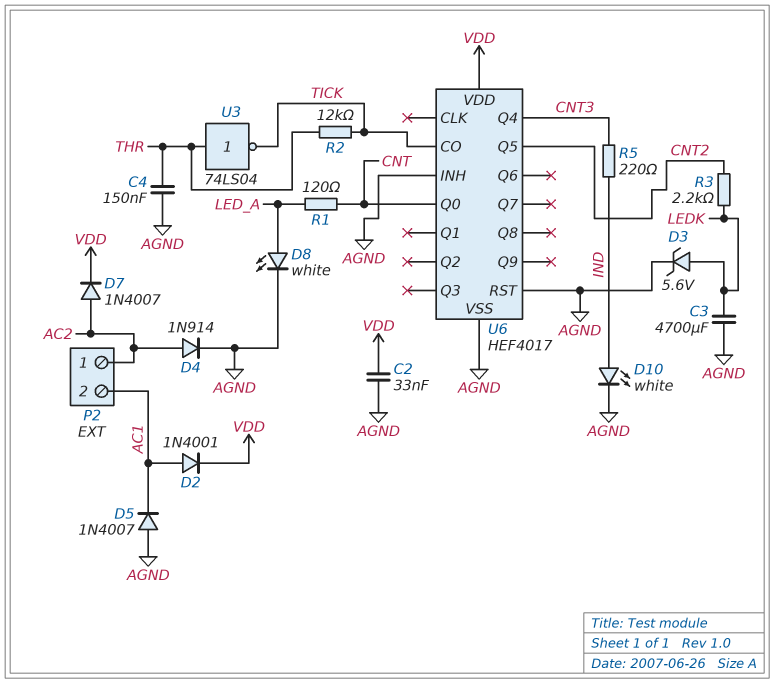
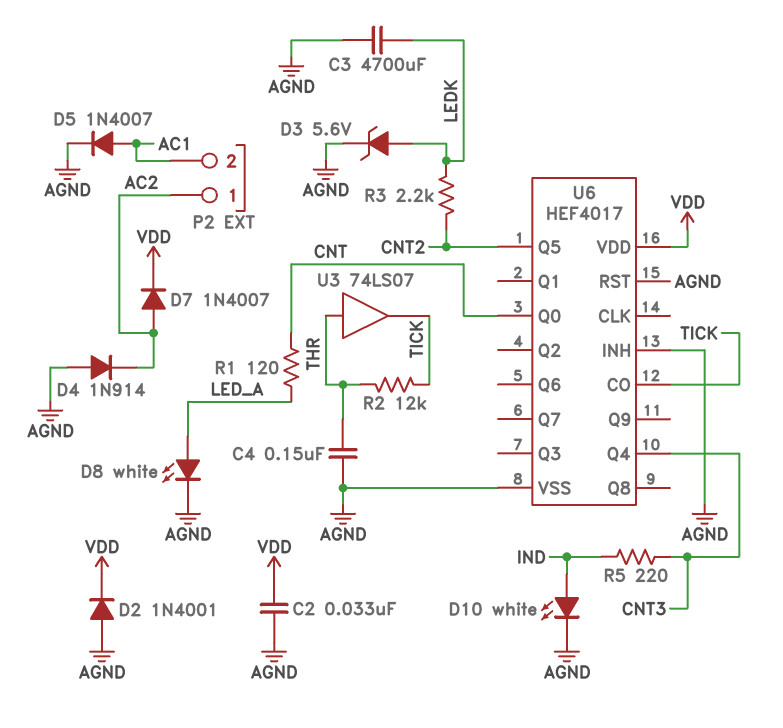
D2: diode 1N4001 (A AC1, K VDD) -> diode 1N4001 (A AGND, K VDD)
D4: diode 1N914 (A AC2, K AGND) -> diode 1N914 (A AGND, K AC2)
D5: diode 1N4007 (A AGND, K AC1) -> diode 1N4007 (A AC1, K AGND)
U3: NOT 74LS04 (in THR, out TICK) -> buffer 74LS07 (in THR, out TICK)

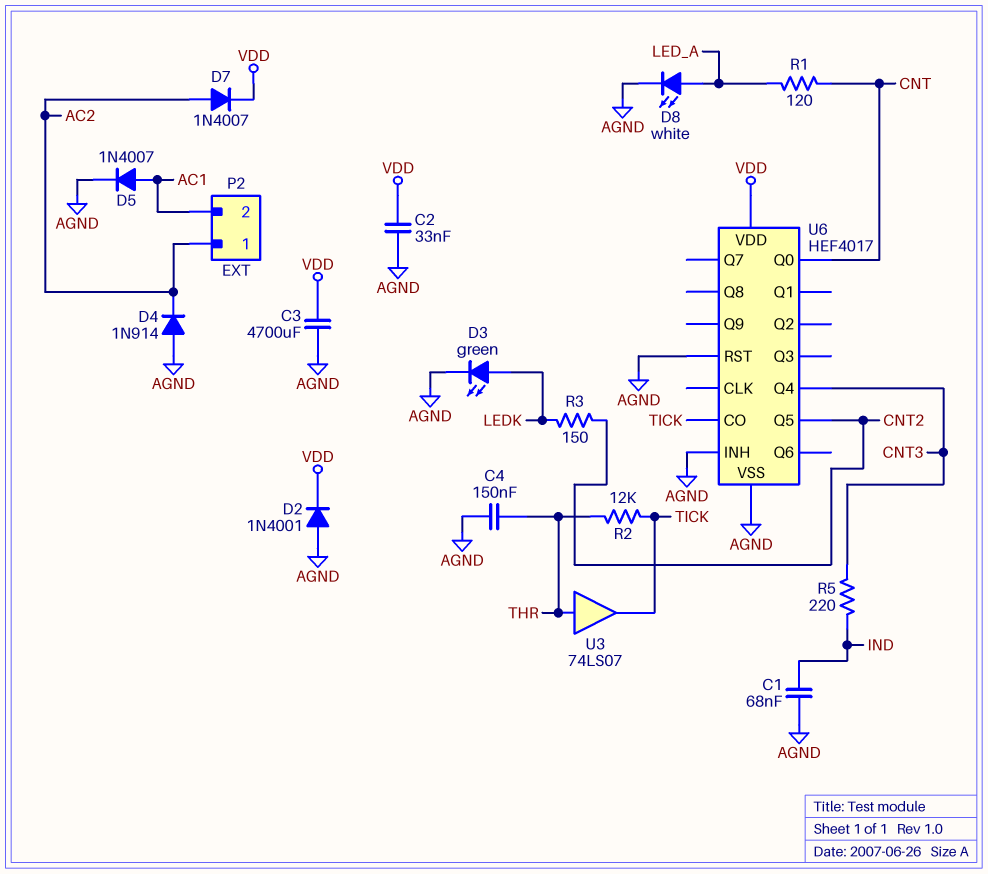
C1: none -> 68nF (AGND, IND)
C3: 4700uF (AGND, LEDK) -> 4700uF (AGND, VDD)
D3: zener 5.6V (A LEDK, K AGND) -> LED green (A LEDK, K AGND)
D10: LED white (A IND, K AGND) -> none
R3: 2.2k (CNT2, LEDK) -> 150 (CNT2, LEDK)

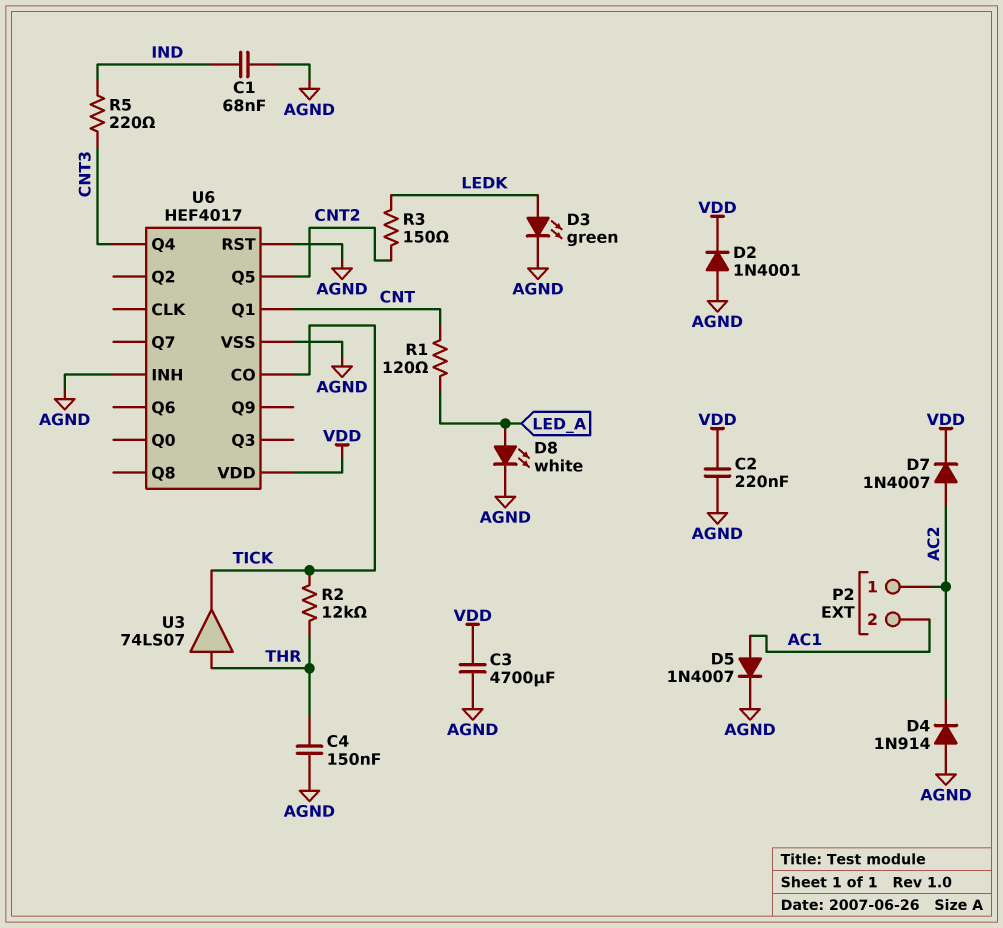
C2: 33nF (AGND, VDD) -> 220nF (AGND, VDD)
U6 pin Q0: CNT -> none
U6 pin Q1: none -> CNT

